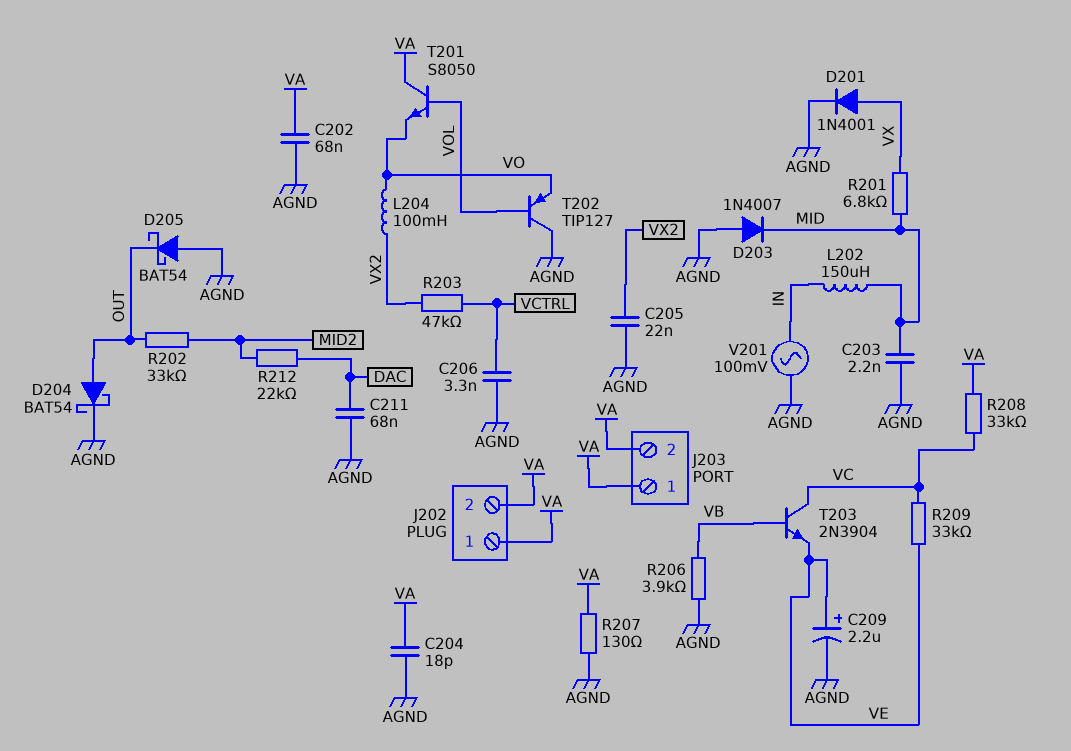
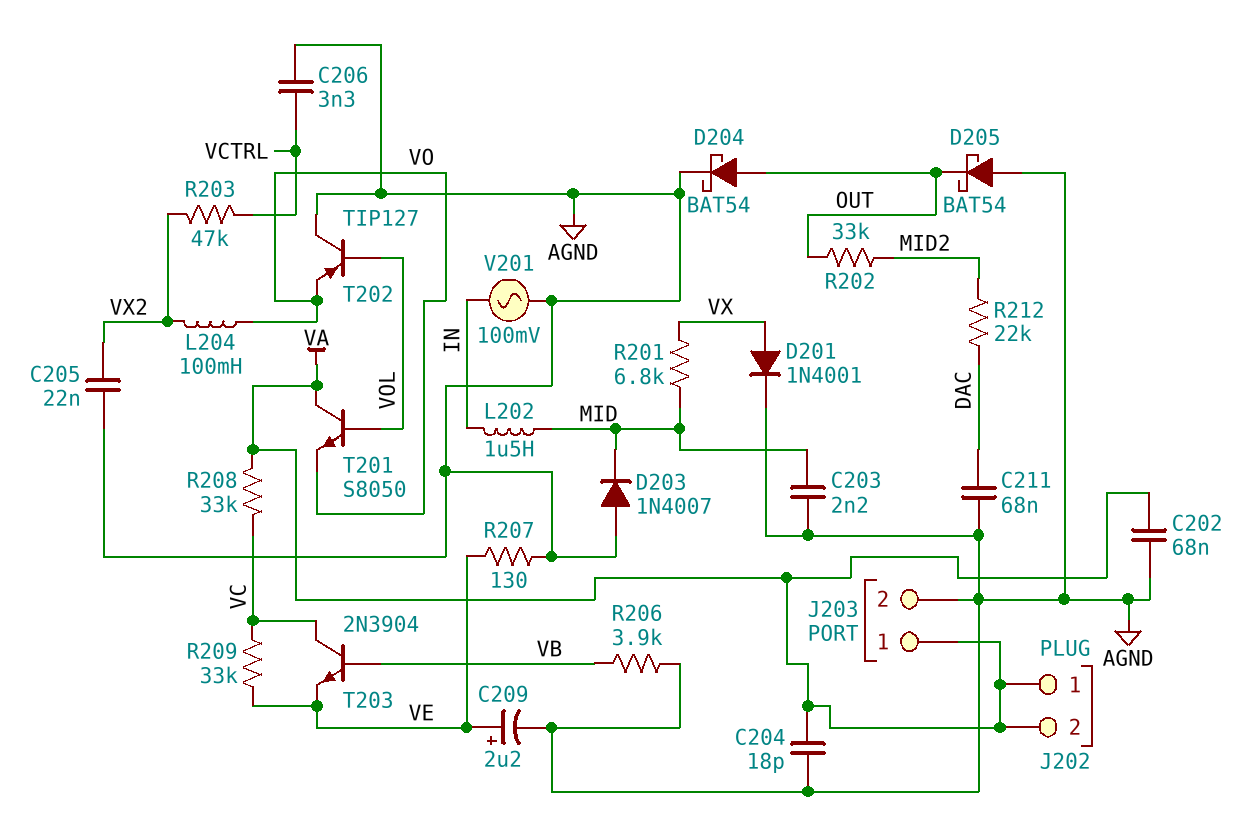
J203 pin 2: VA -> AGND
L202: 150uH (IN, MID) -> 1.5uH (IN, MID)
R207: 130 (AGND, VA) -> 130 (AGND, VE)

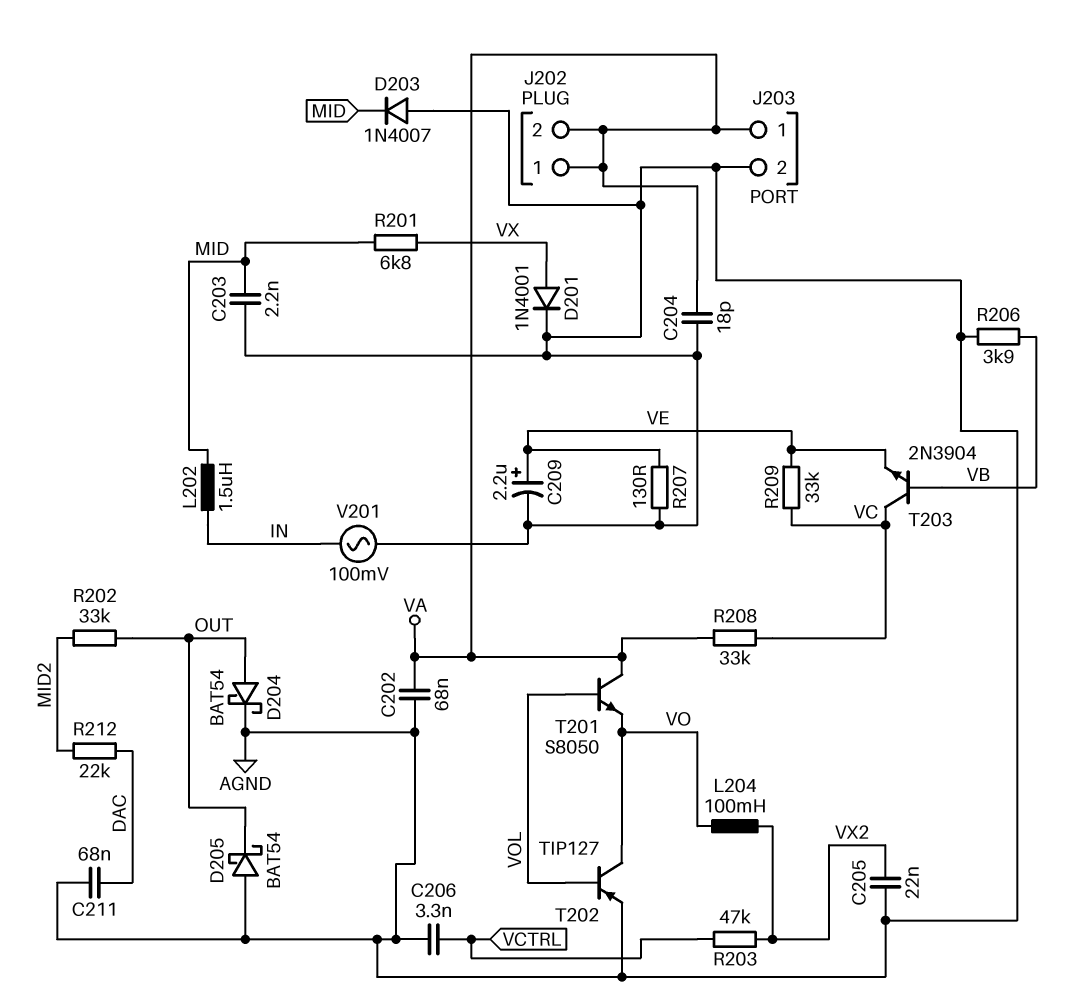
T202: PNP TIP127 (B VOL, C AGND, E VO) -> PNP TIP127 (B VOL, C VO, E AGND)

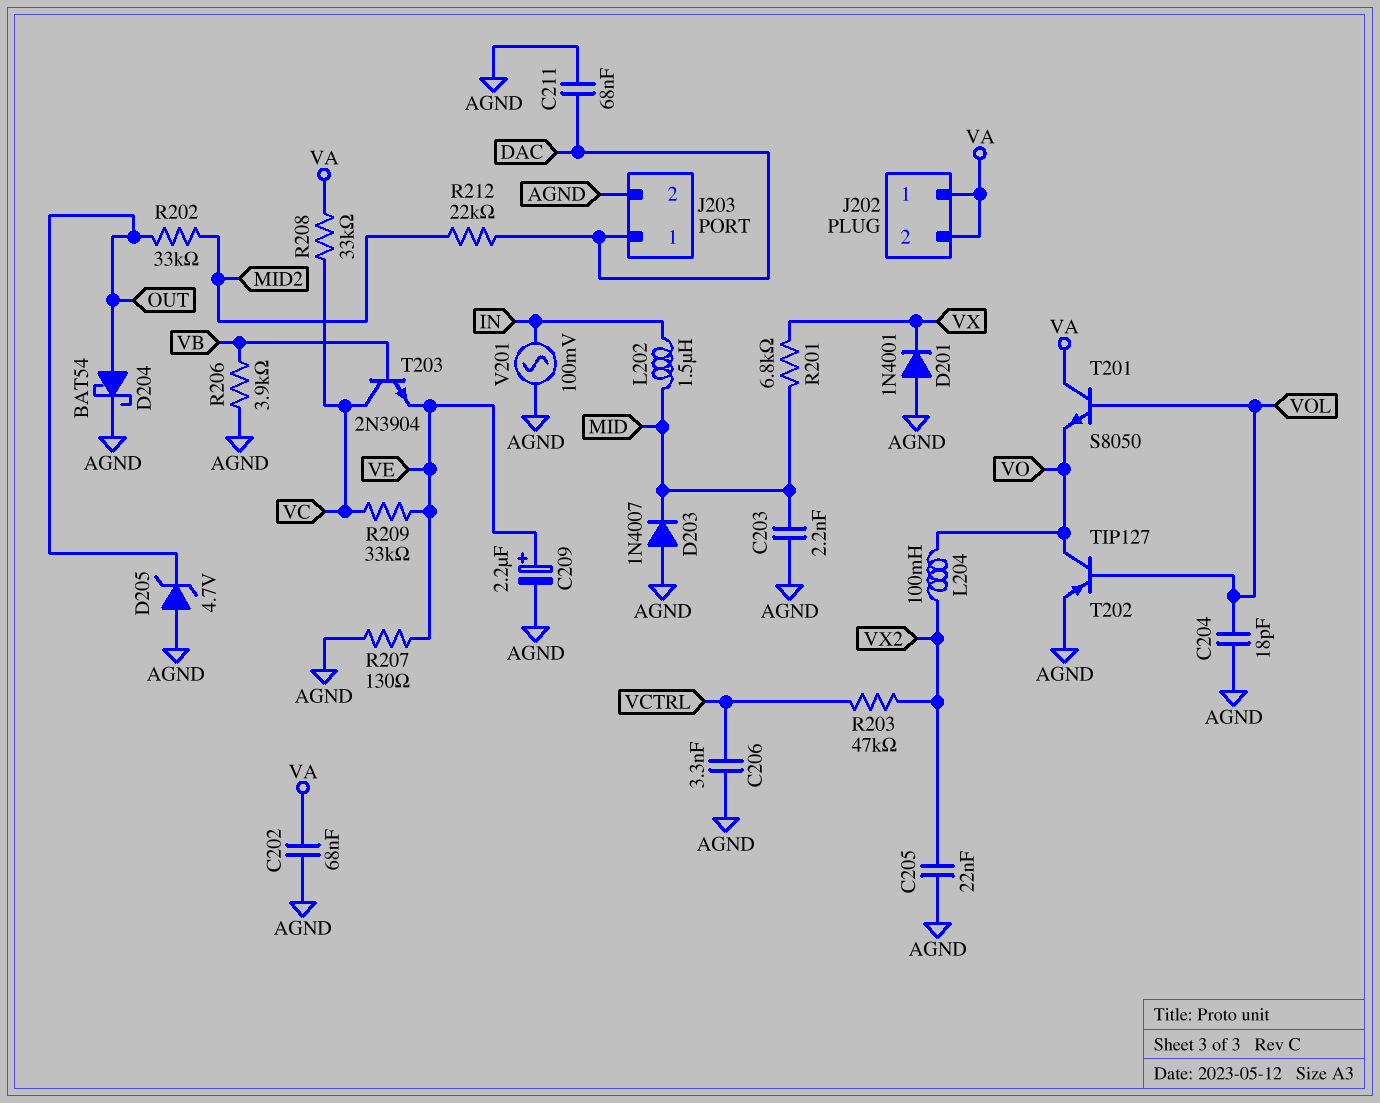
C204: 18pF (AGND, VA) -> 18pF (AGND, VOL)
D201: diode 1N4001 (A VX, K AGND) -> diode 1N4001 (A AGND, K VX)
D205: schottky BAT54 (A AGND, K OUT) -> zener 4.7V (A AGND, K OUT)
J203 pin 1: VA -> DAC

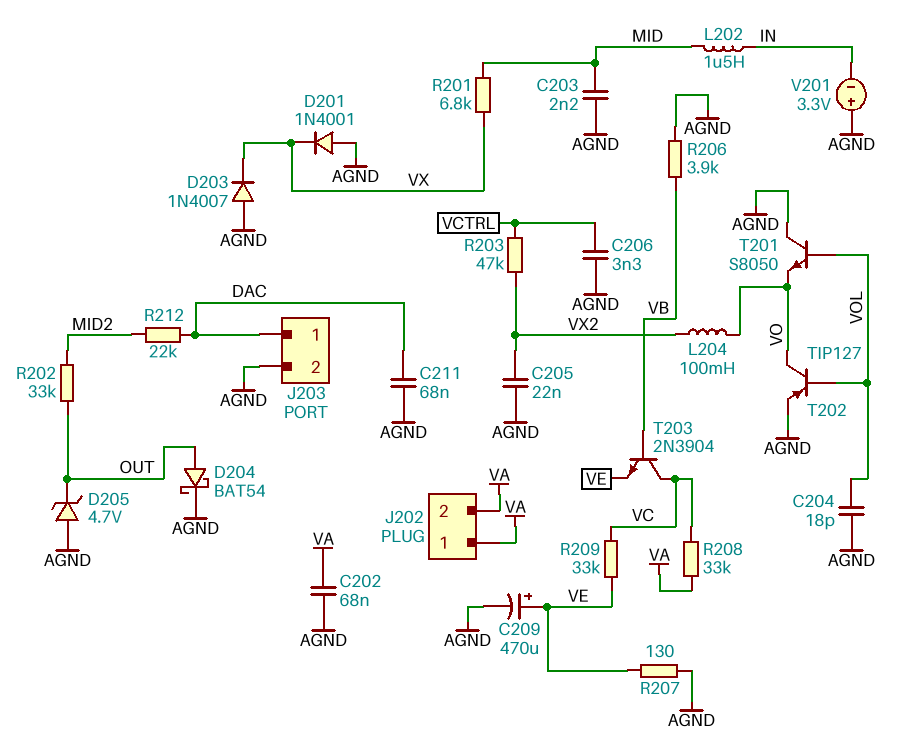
C209: 2.2uF (plus VE, minus AGND) -> 470uF (plus VE, minus AGND)
D203: diode 1N4007 (A AGND, K MID) -> diode 1N4007 (A AGND, K VX)
T201: NPN S8050 (B VOL, C VA, E VO) -> NPN S8050 (B VOL, C AGND, E VO)
V201: AC 100mV (AGND, IN) -> 3.3V (plus AGND, minus IN)

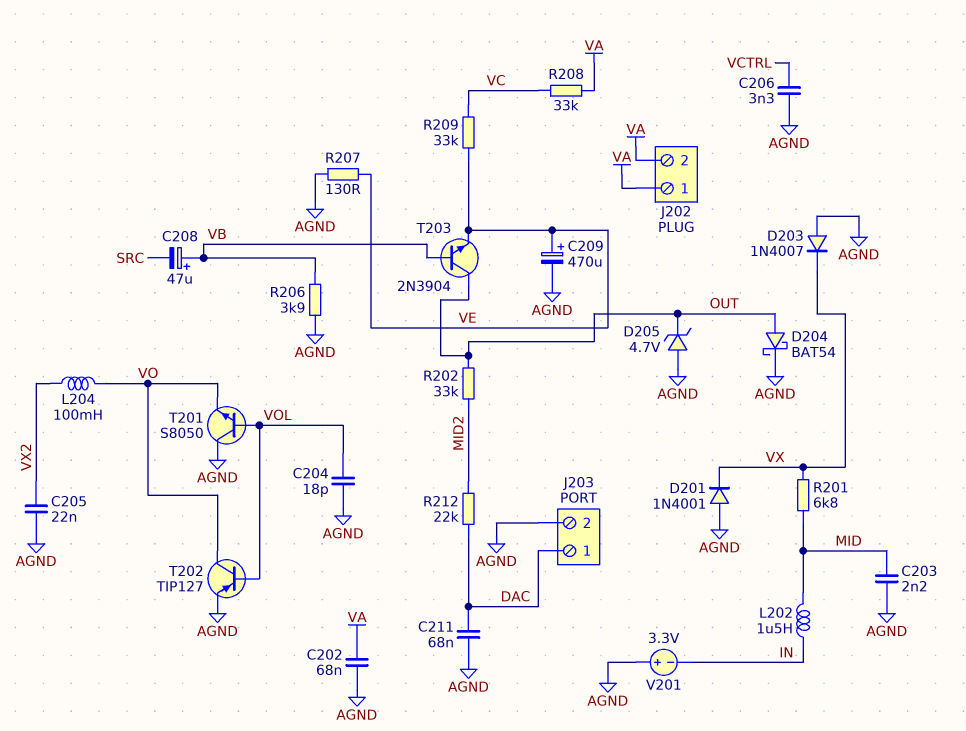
C208: none -> 47uF (plus VB, minus SRC)
R203: 47k (VCTRL, VX2) -> none
T203: NPN 2N3904 (B VB, C VC, E VE) -> NPN 2N3904 (B VB, C OUT, E VE)

